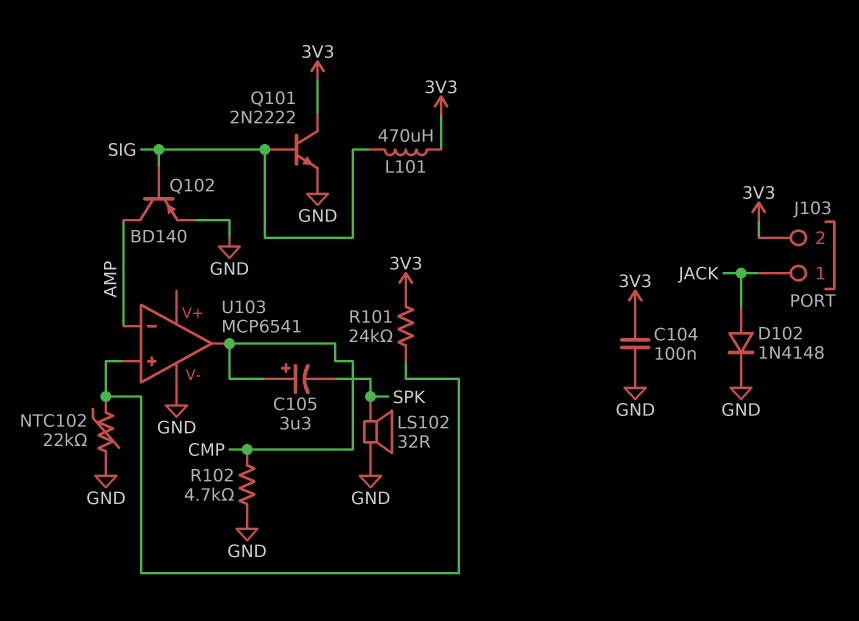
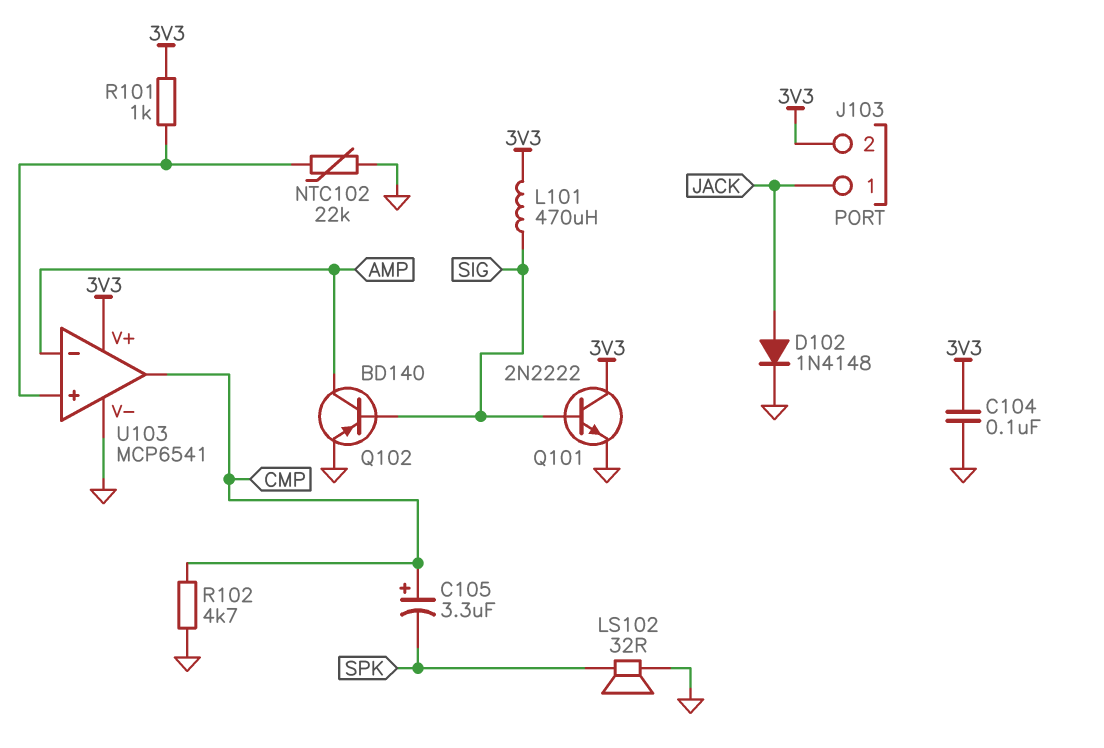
R101: 24k (3V3, U103/in+) -> 1k (3V3, U103/in+)
U103 pin V+: none -> 3V3

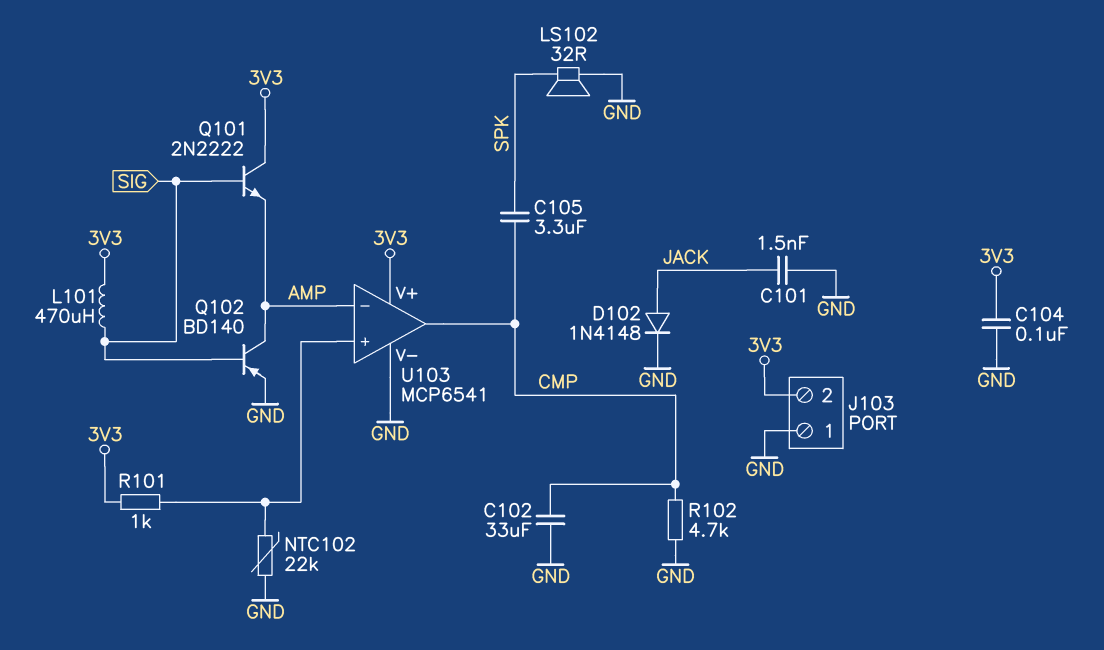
C101: none -> 1.5nF (GND, JACK)
C102: none -> 33uF (CMP, GND)
C105: 3.3uF (plus CMP, minus SPK) -> 3.3uF (CMP, SPK)
J103 pin 1: JACK -> GND
Q101: NPN 2N2222 (B SIG, C 3V3, E GND) -> NPN 2N2222 (B SIG, C 3V3, E AMP)

